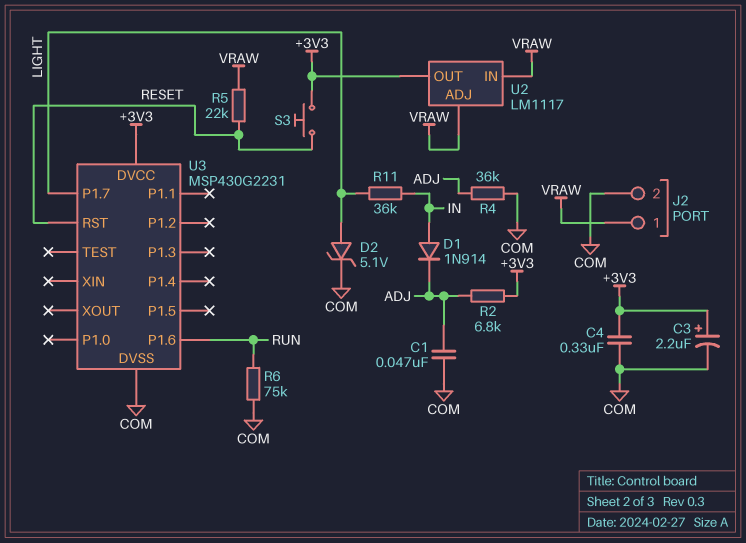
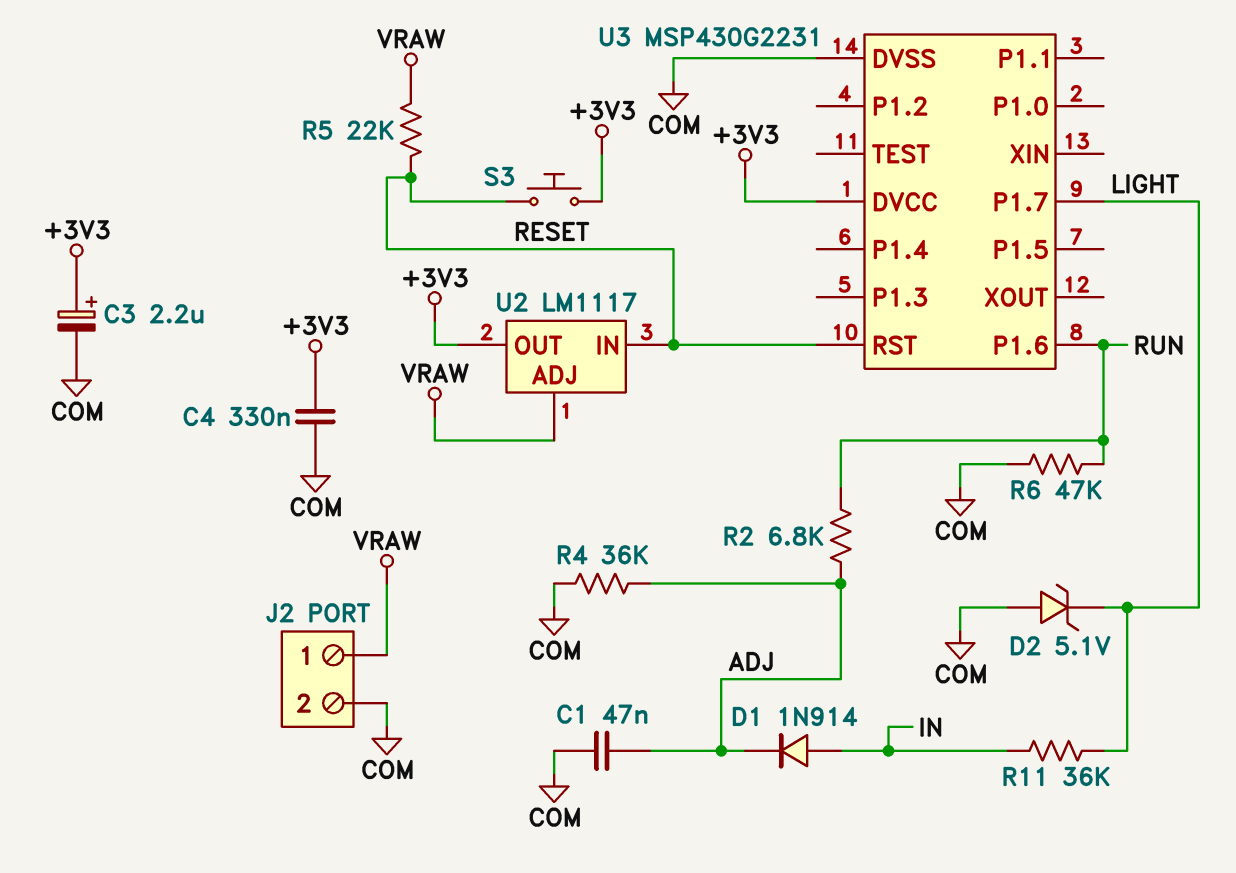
D2: zener 5.1V (A LIGHT, K COM) -> zener 5.1V (A COM, K LIGHT)
R2: 6.8k (+3V3, ADJ) -> 6.8k (ADJ, RUN)
R6: 75k (COM, RUN) -> 47k (COM, RUN)
U2 pin IN: VRAW -> RESET

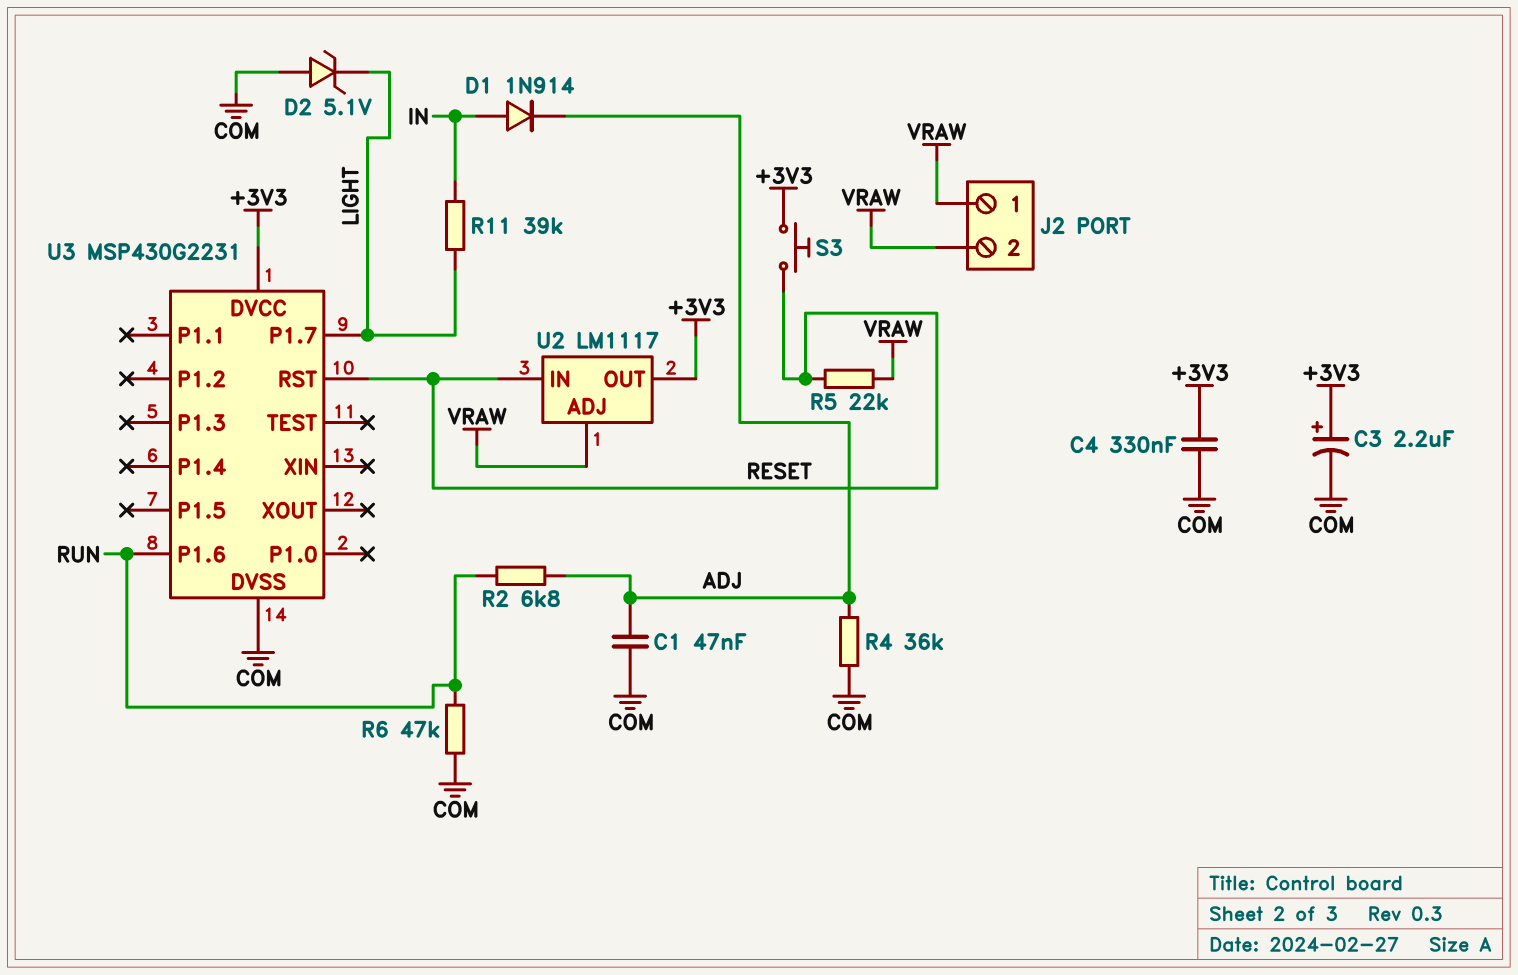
J2 pin 2: COM -> VRAW
R11: 36k (IN, LIGHT) -> 39k (IN, LIGHT)

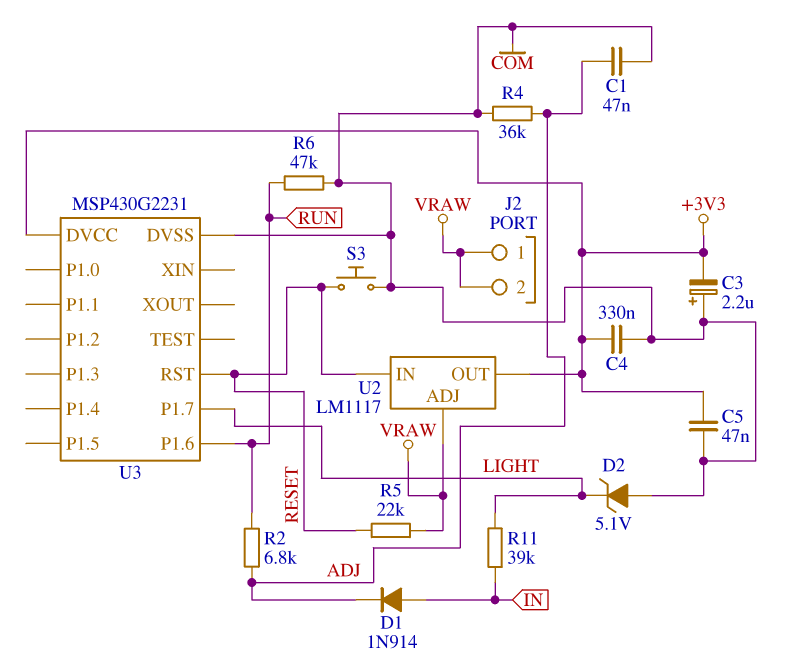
C3: 2.2uF (plus +3V3, minus COM) -> 2.2uF (plus COM, minus +3V3)
C5: none -> 47nF (+3V3, COM)
S3: button (+3V3, RESET) -> button (COM, RESET)

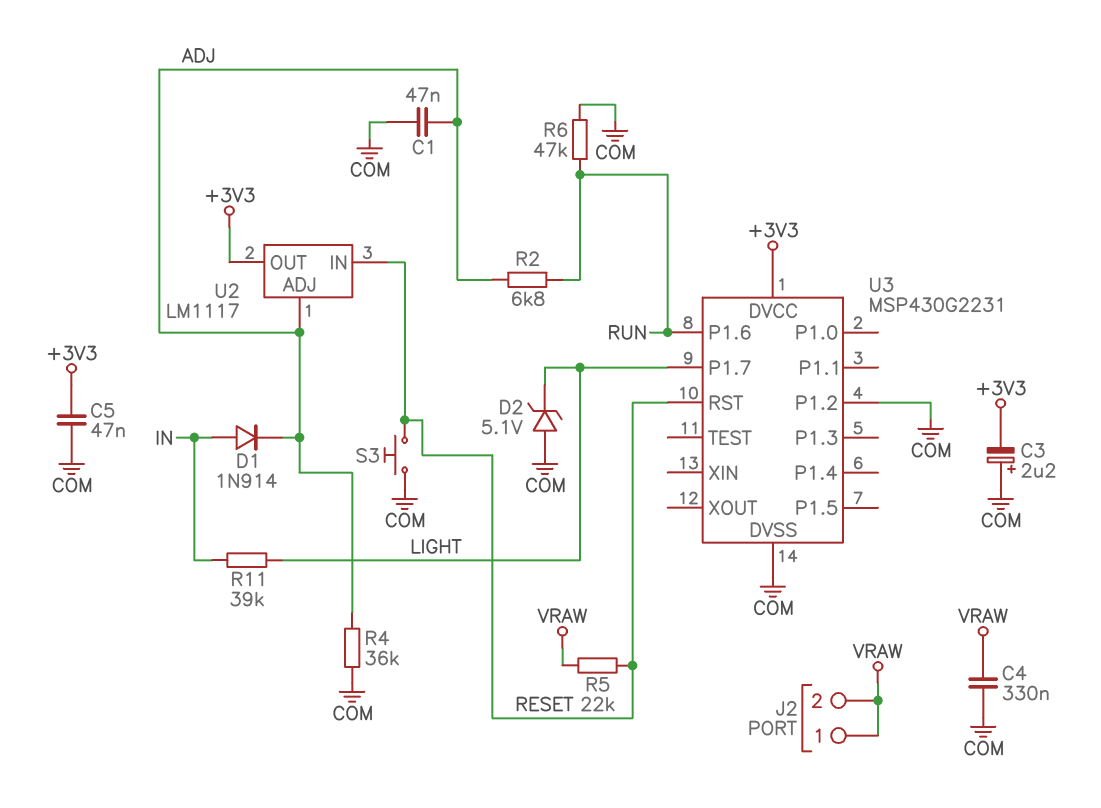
C4: 330nF (+3V3, COM) -> 330nF (COM, VRAW)
U2 pin ADJ: VRAW -> ADJ
U3 pin P1.2: none -> COM

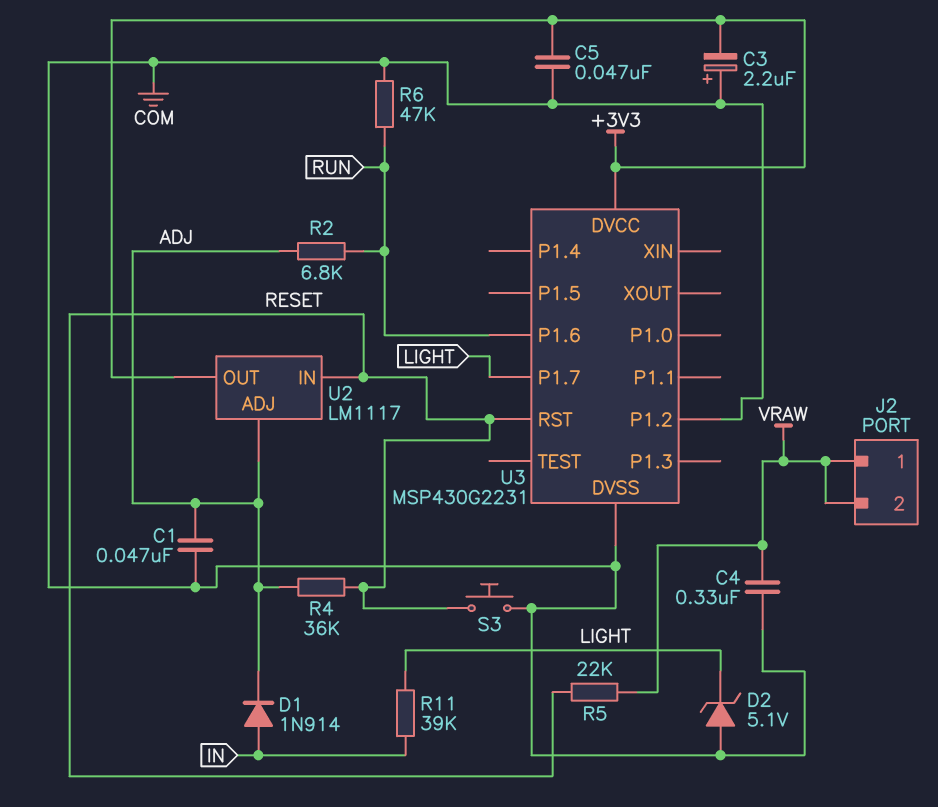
R4: 36k (ADJ, COM) -> 36k (ADJ, RESET)

